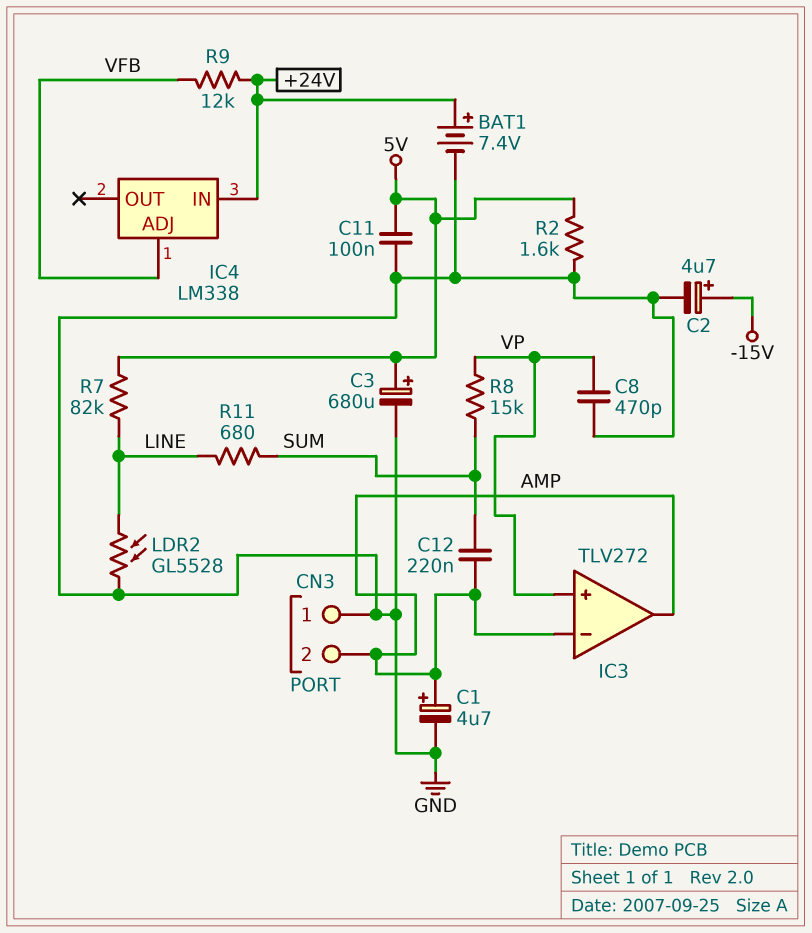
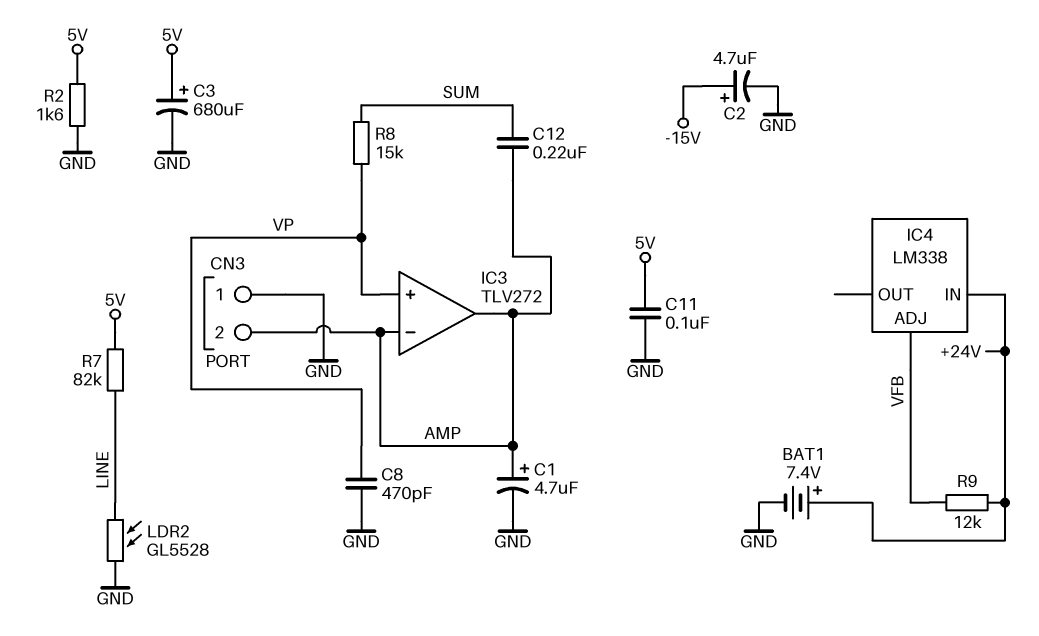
R11: 680 (LINE, SUM) -> none

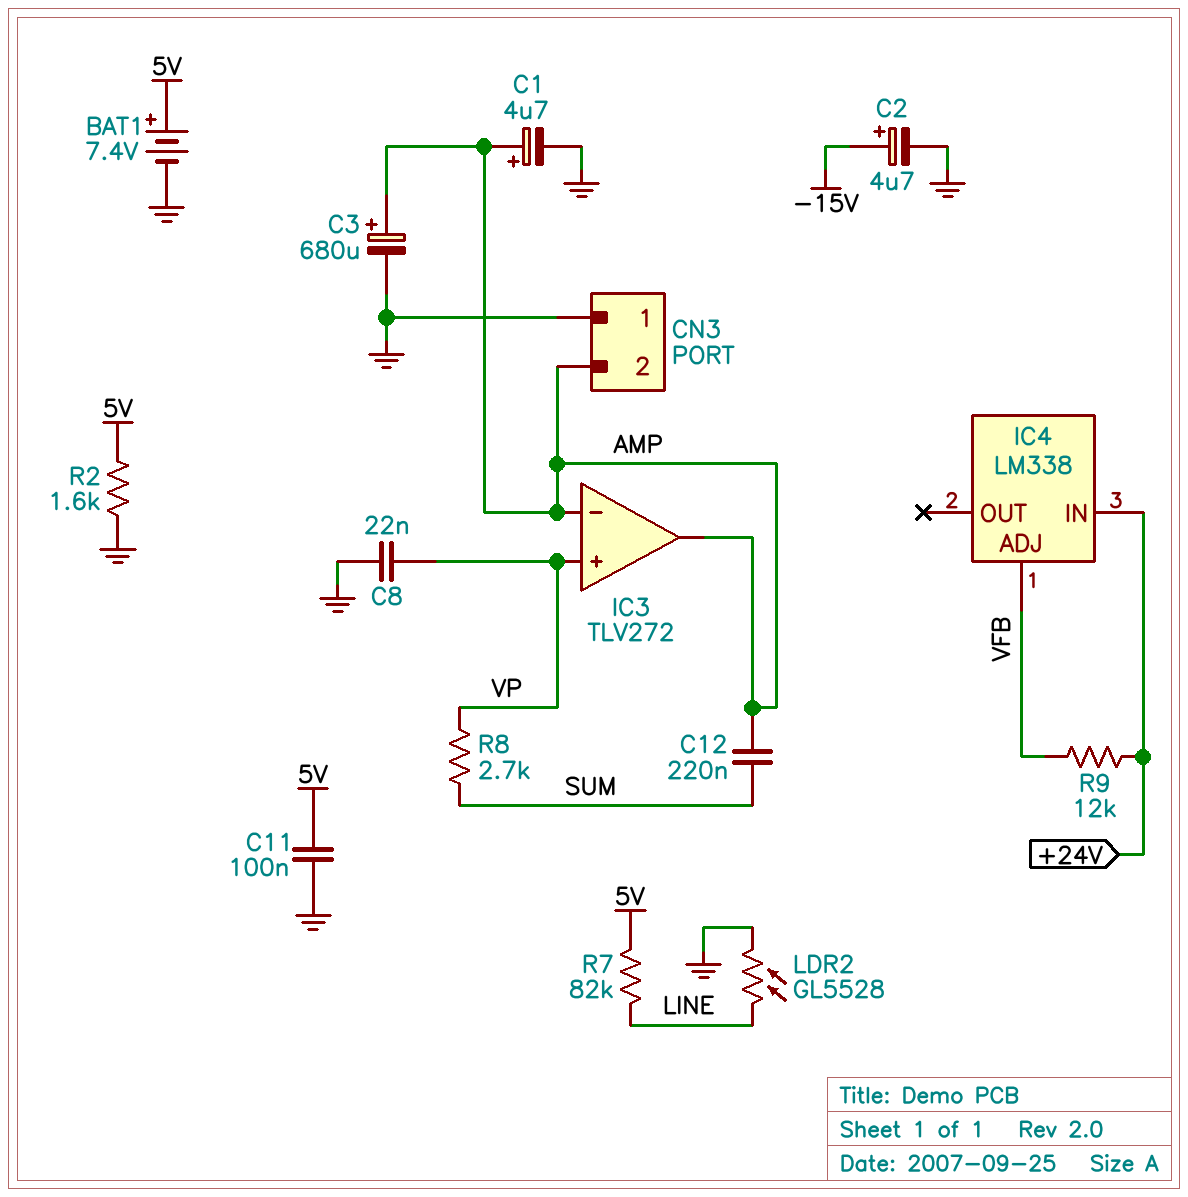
BAT1: 7.4V (plus +24V, minus GND) -> 7.4V (plus 5V, minus GND)
C3: 680uF (plus 5V, minus GND) -> 680uF (plus AMP, minus GND)
C8: 470pF (GND, VP) -> 22nF (GND, VP)
R8: 15k (SUM, VP) -> 2.7k (SUM, VP)

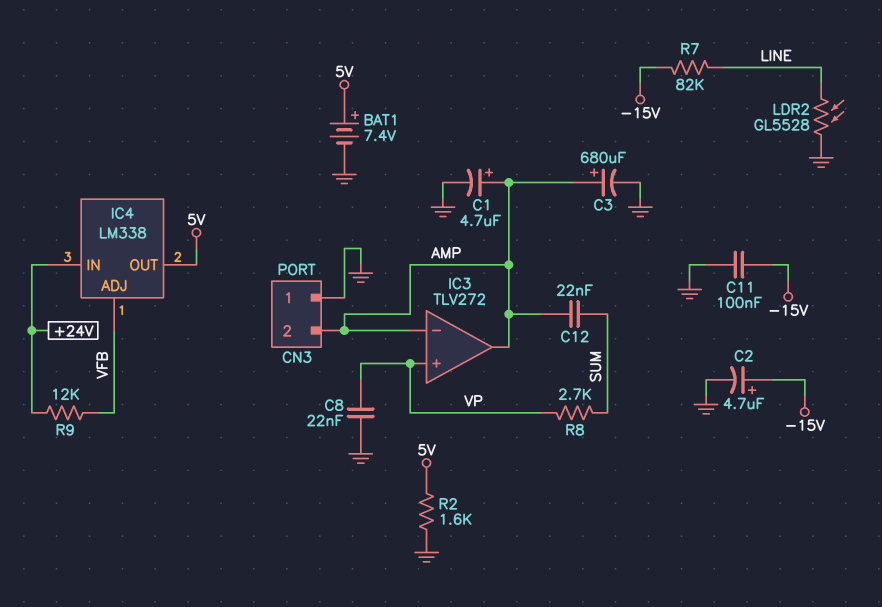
C11: 100nF (5V, GND) -> 100nF (-15V, GND)
C12: 220nF (AMP, SUM) -> 22nF (AMP, SUM)
IC4 pin OUT: none -> 5V
R7: 82k (5V, LINE) -> 82k (-15V, LINE)

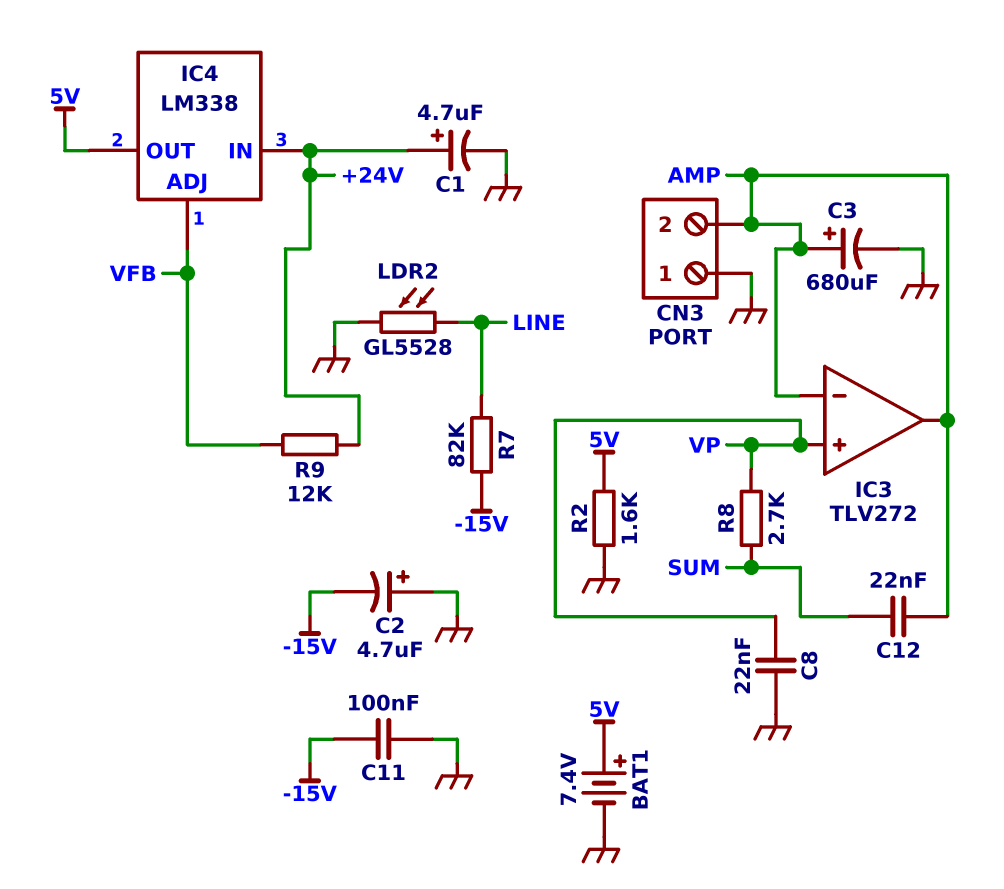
C1: 4.7uF (plus AMP, minus GND) -> 4.7uF (plus +24V, minus GND)
C2: 4.7uF (plus -15V, minus GND) -> 4.7uF (plus GND, minus -15V)

